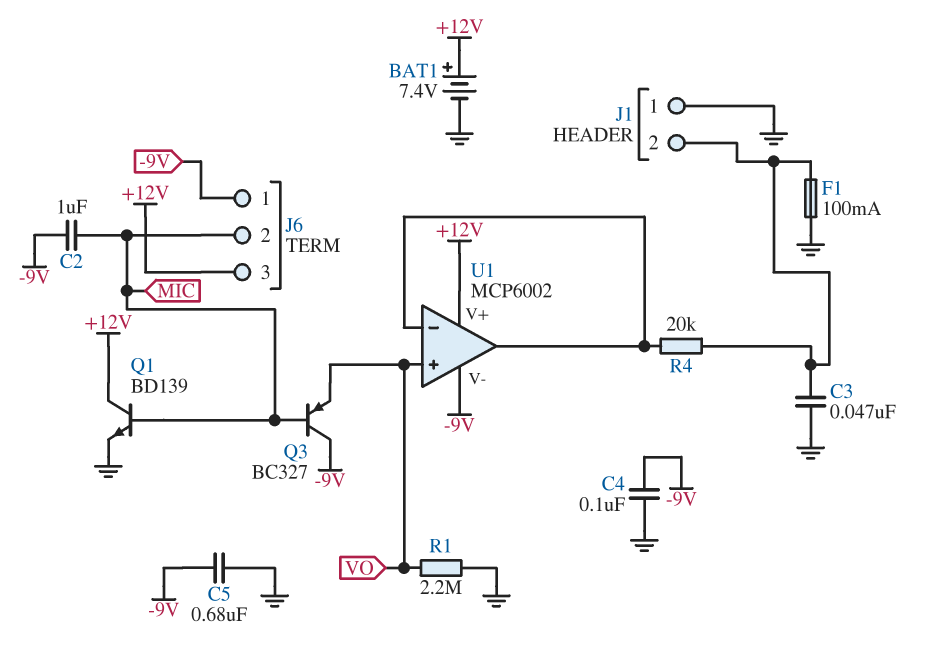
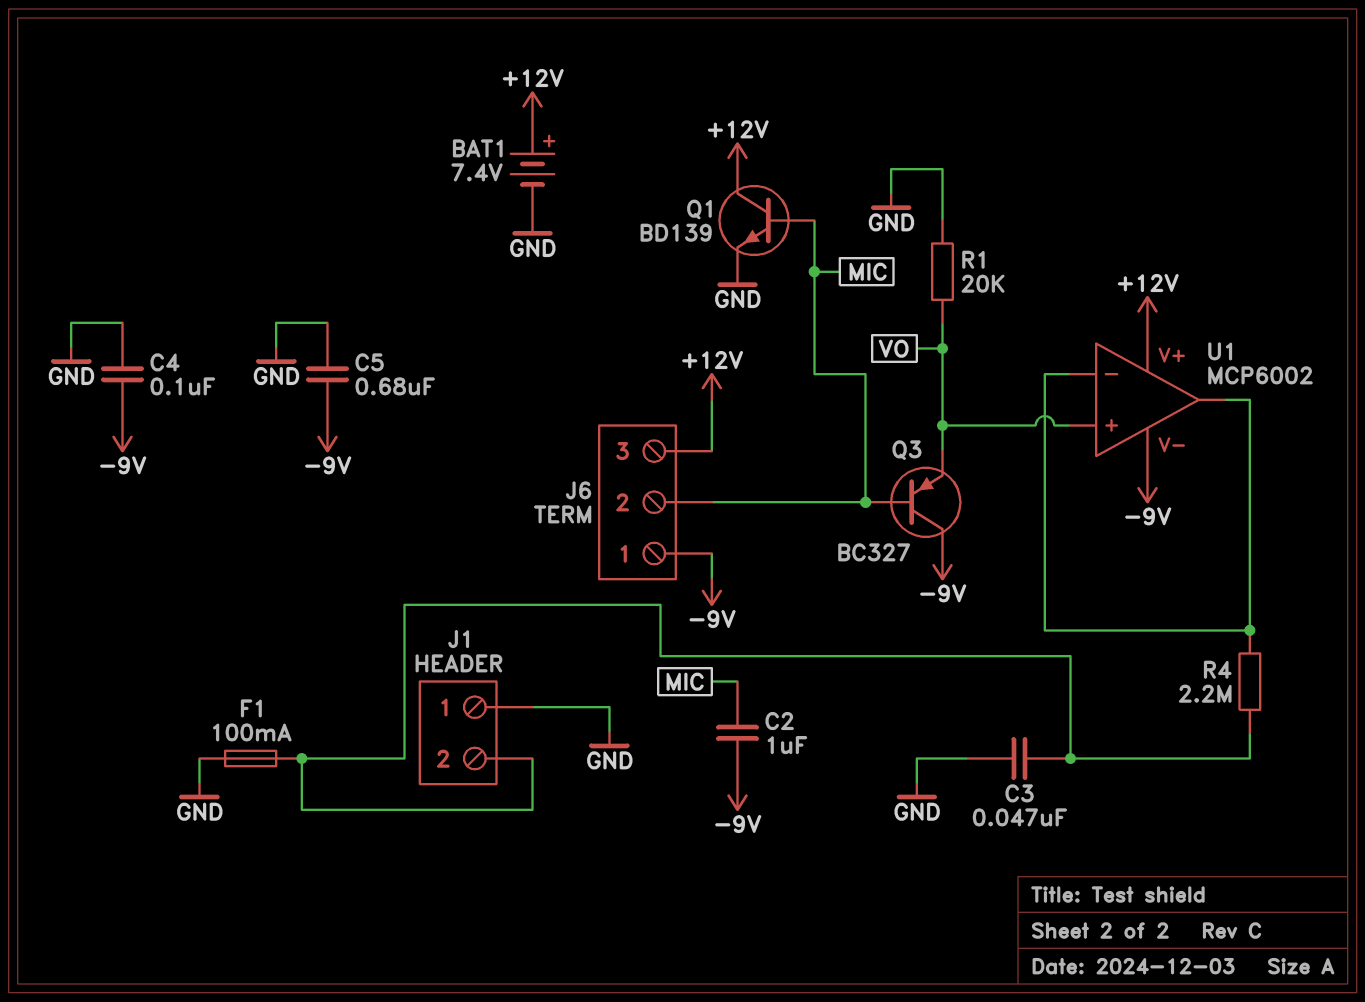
R1: 2.2M (GND, VO) -> 20k (GND, VO)
R4: 20k (J1/2, U1/in-) -> 2.2M (J1/2, U1/in-)

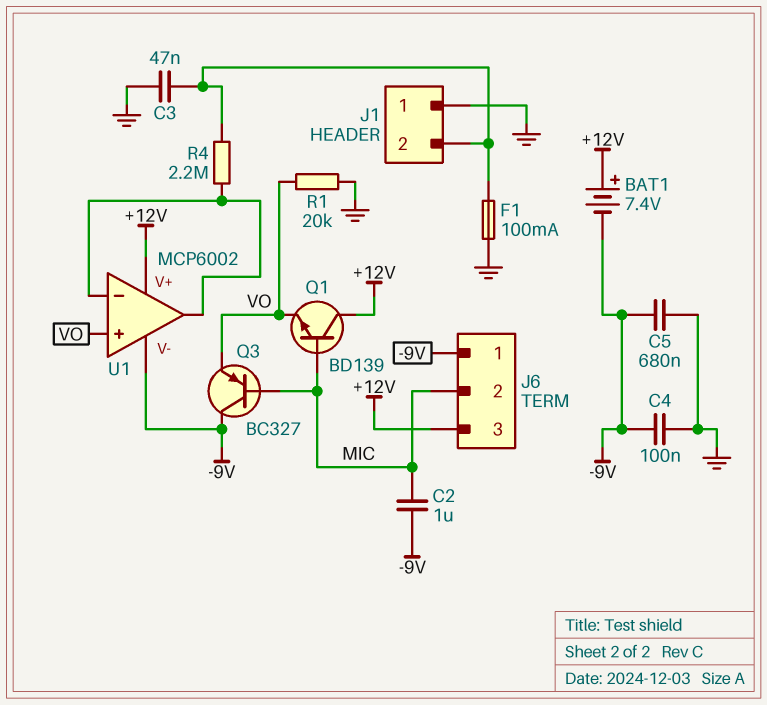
BAT1: 7.4V (plus +12V, minus GND) -> 7.4V (plus +12V, minus -9V)
Q1: NPN BD139 (B MIC, C +12V, E GND) -> NPN BD139 (B MIC, C +12V, E VO)

